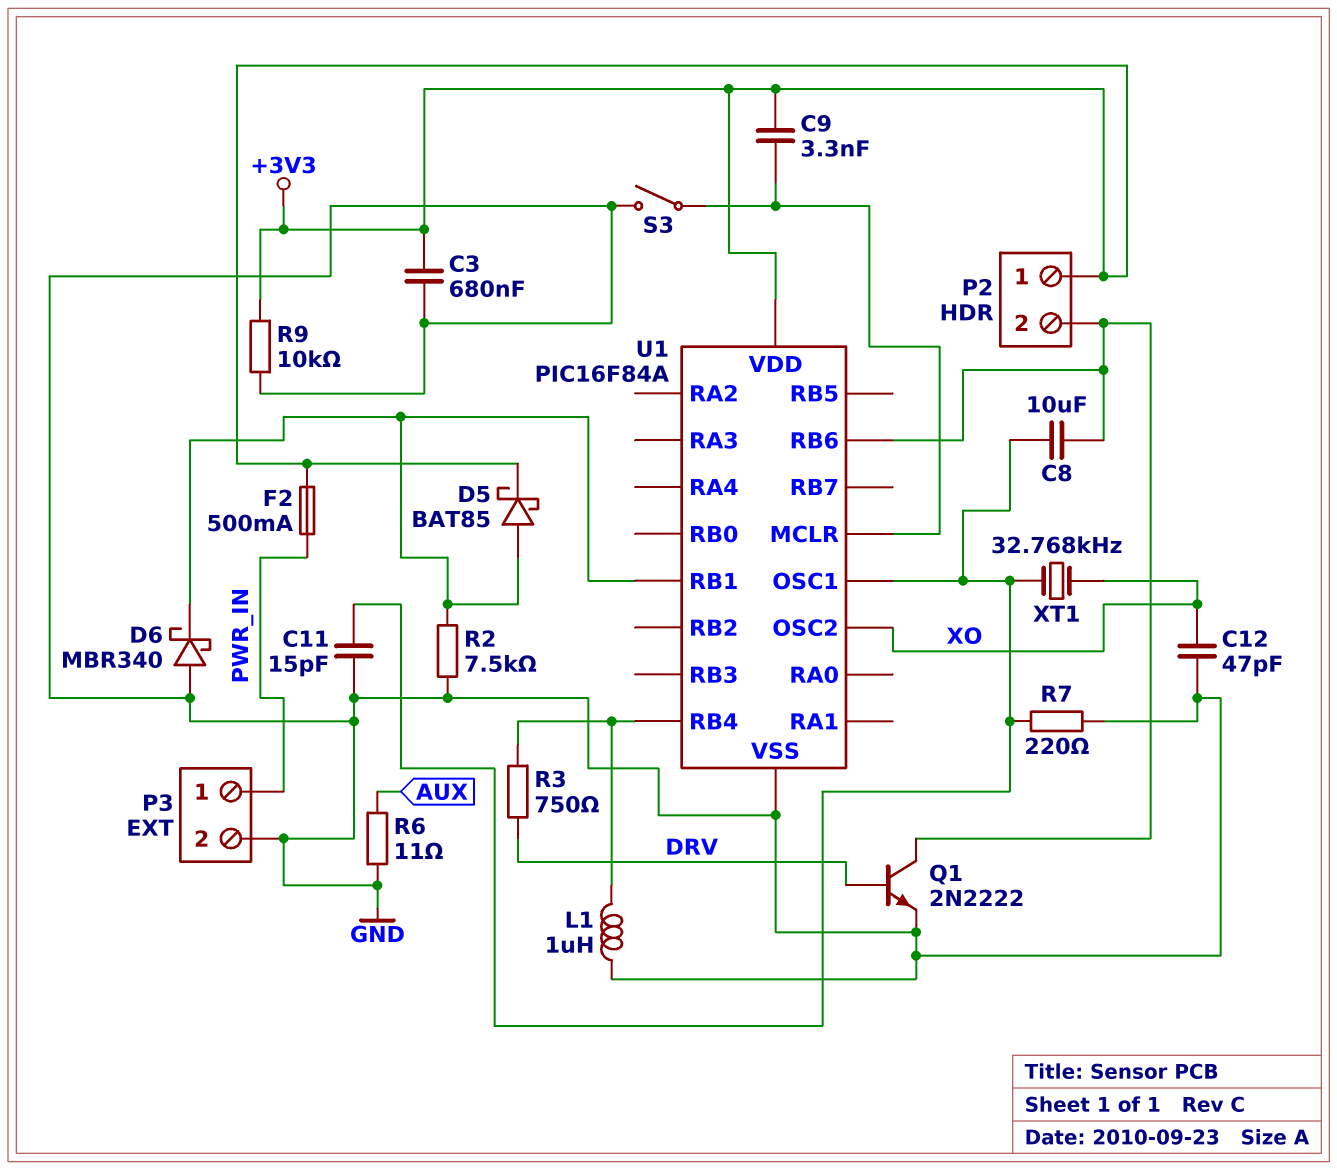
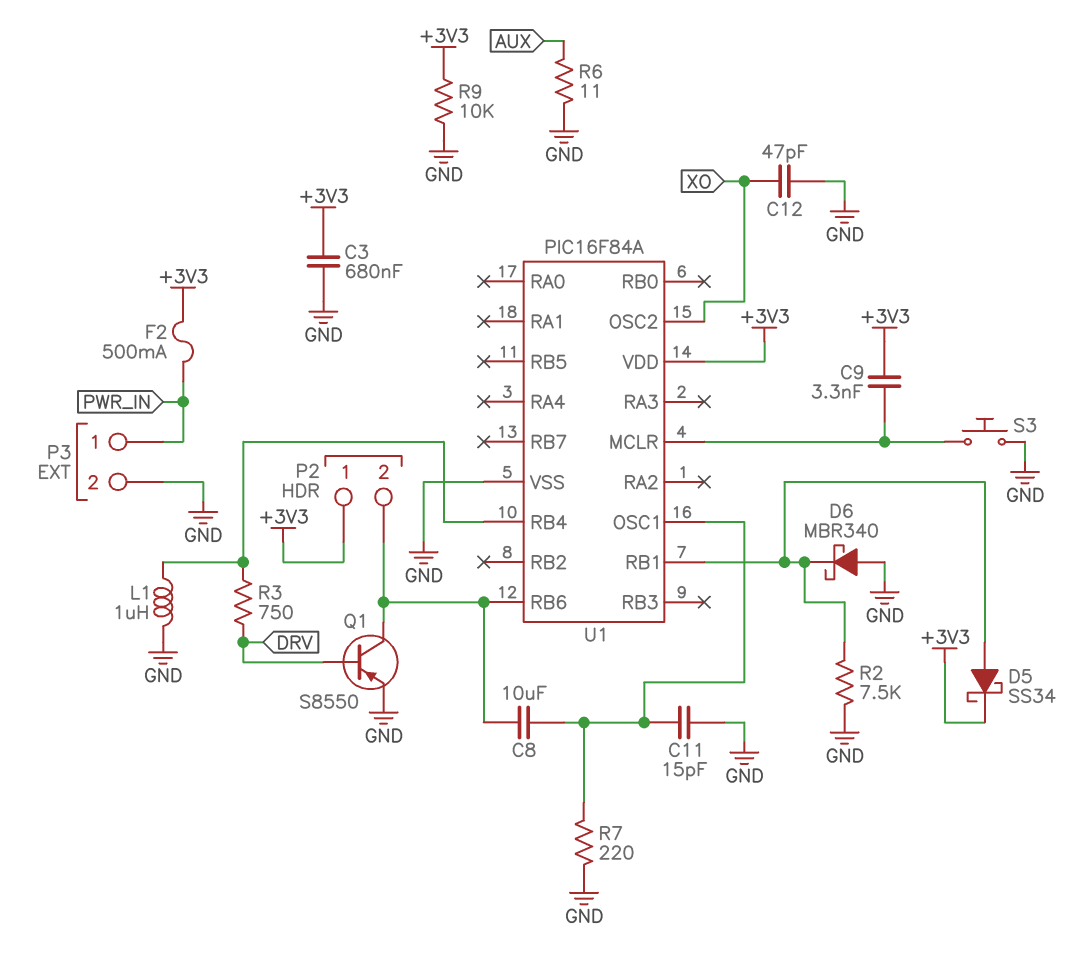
D5: schottky BAT85 (A U1/RB1, K +3V3) -> schottky SS34 (A U1/RB1, K +3V3)
Q1: NPN 2N2222 (B DRV, C P2/2, E GND) -> PNP S8550 (B DRV, C P2/2, E GND)
S3: switch (GND, U1/MCLR) -> button (GND, U1/MCLR)
XT1: 32.768kHz (U1/OSC1, XO) -> none

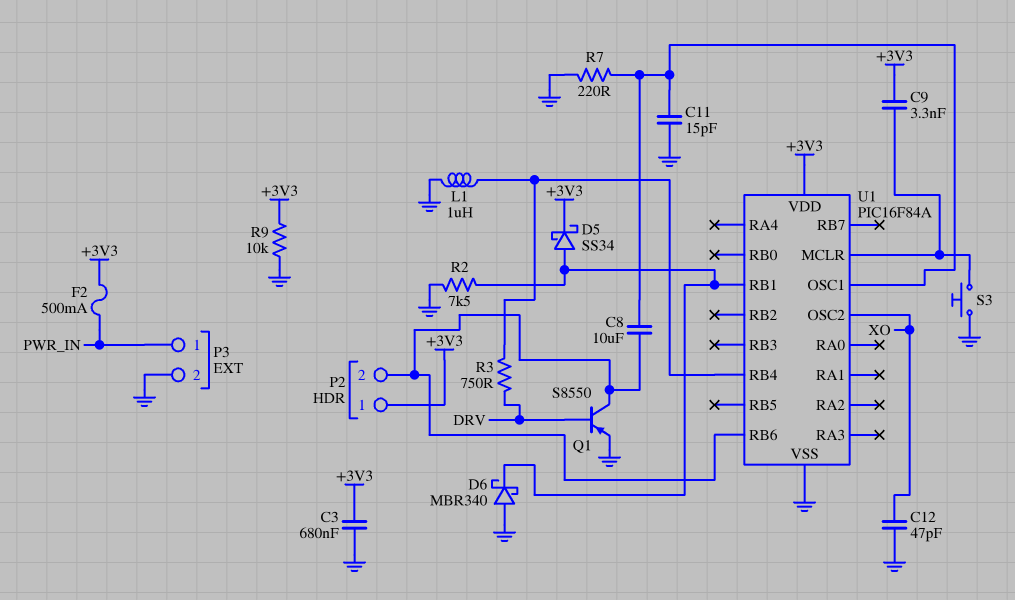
R6: 11 (AUX, GND) -> none

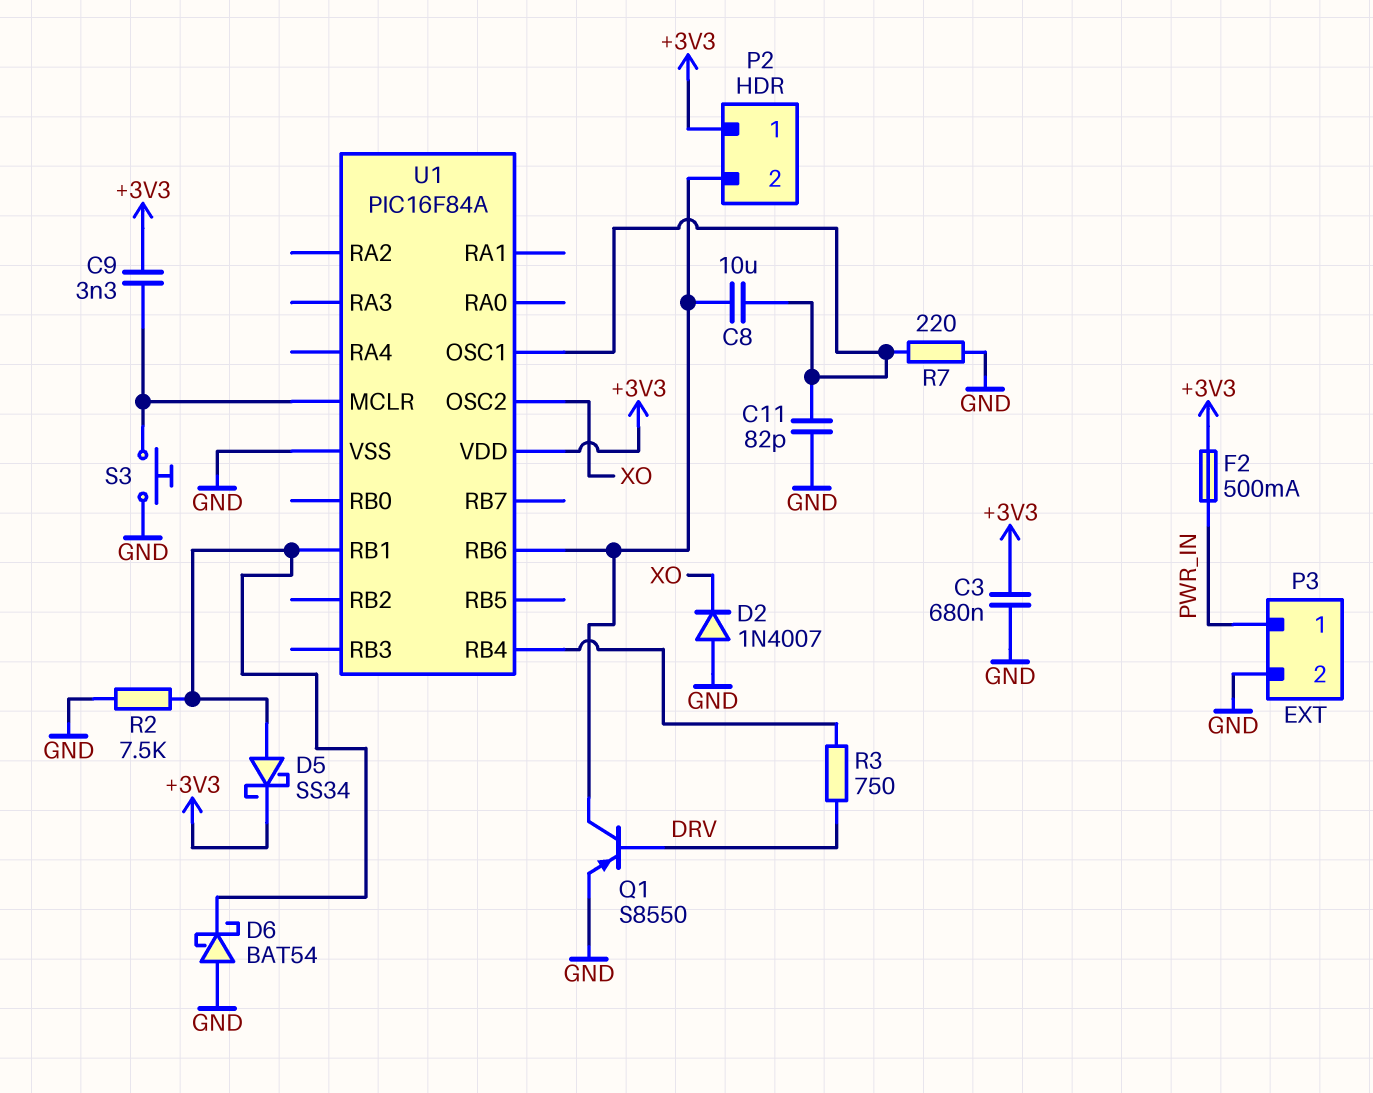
C11: 15pF (GND, U1/OSC1) -> 82pF (GND, U1/OSC1)
C12: 47pF (GND, XO) -> none
D2: none -> diode 1N4007 (A GND, K XO)
D6: schottky MBR340 (A GND, K U1/RB1) -> schottky BAT54 (A GND, K U1/RB1)
L1: 1uH (GND, U1/RB4) -> none
R9: 10k (+3V3, GND) -> none

